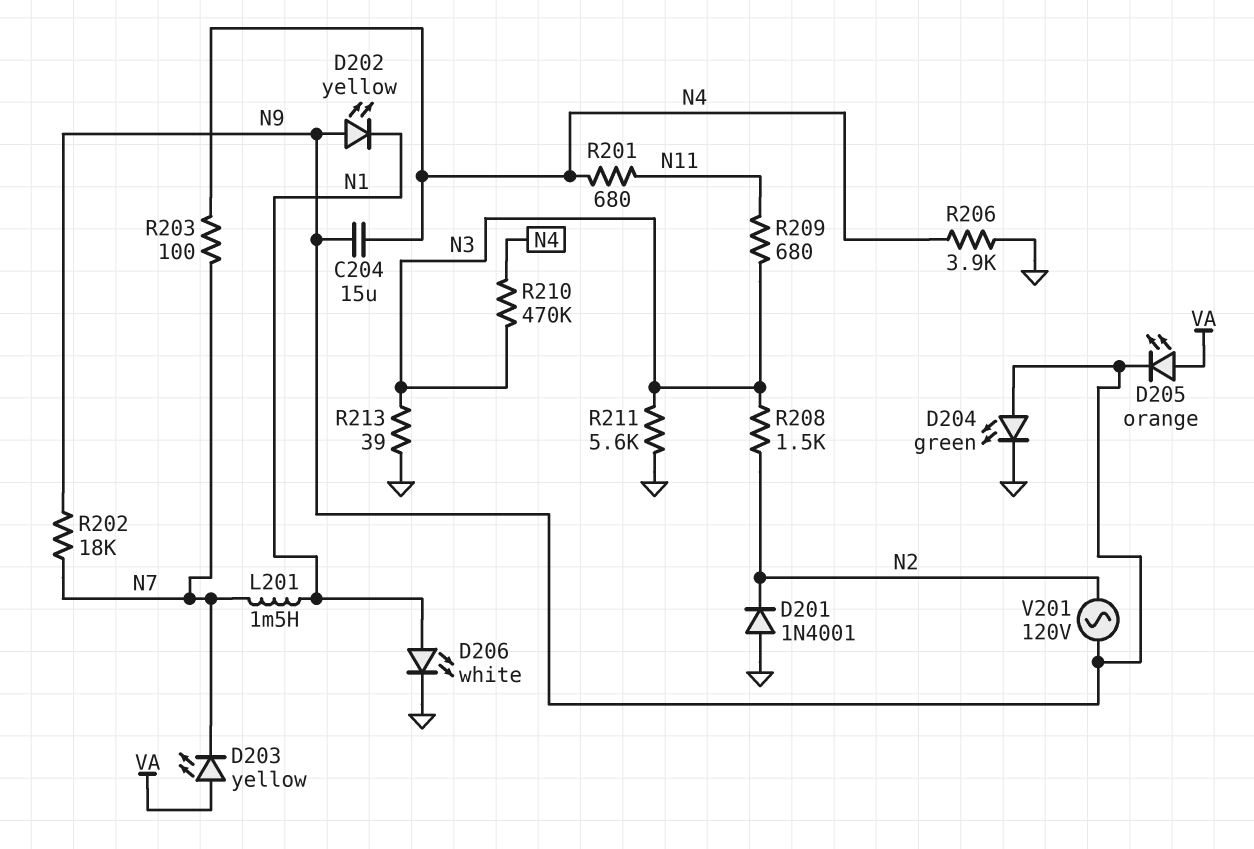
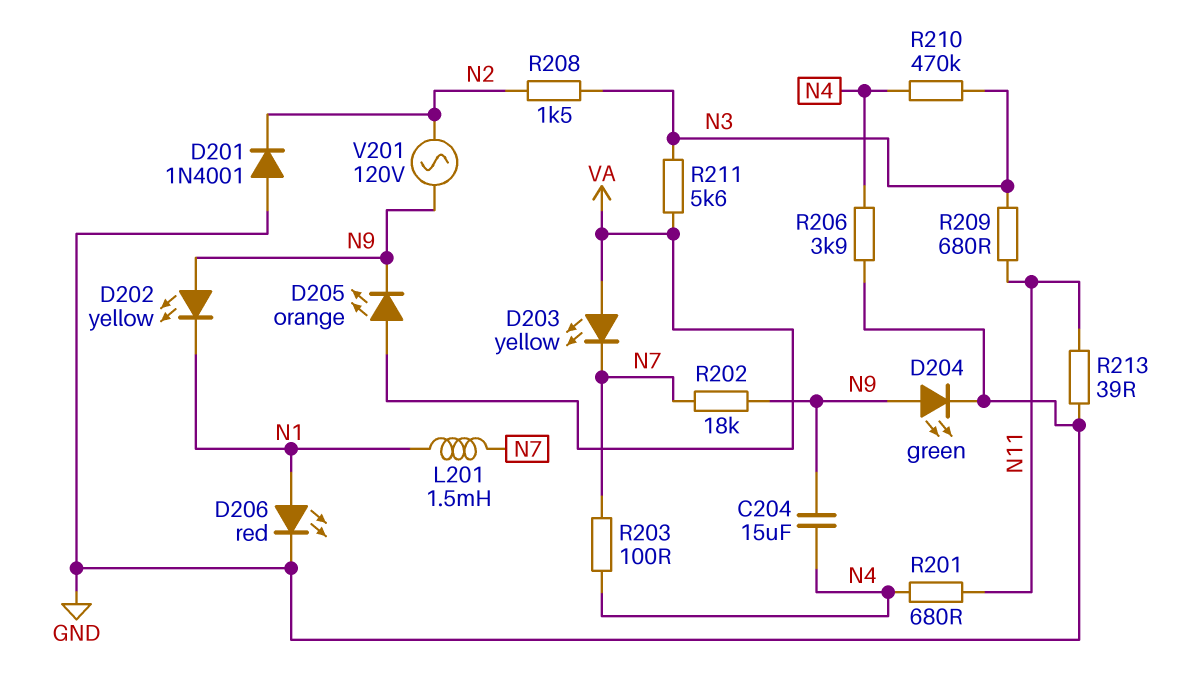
D206: LED white (A N1, K GND) -> LED red (A N1, K GND)
R211: 5.6k (GND, N3) -> 5.6k (N3, VA)
R213: 39 (GND, N3) -> 39 (GND, N11)

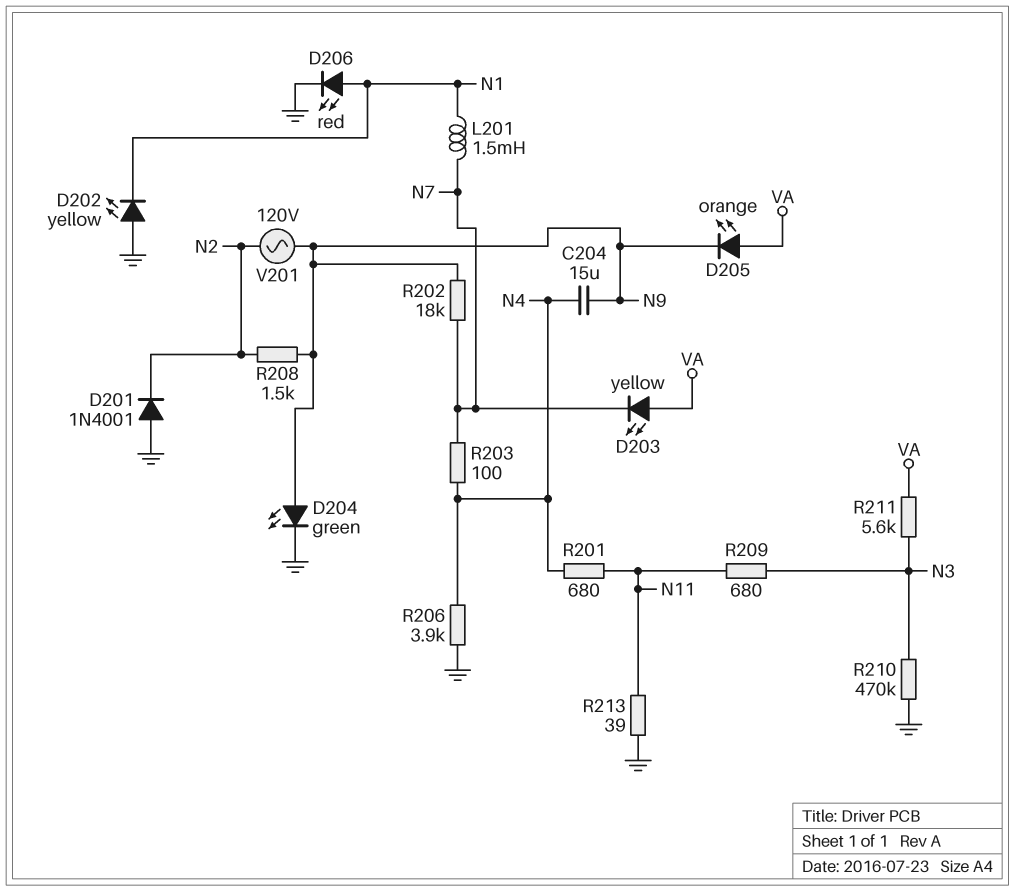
D202: LED yellow (A N9, K N1) -> LED yellow (A GND, K N1)
R208: 1.5k (N2, N3) -> 1.5k (N2, N9)
R210: 470k (N3, N4) -> 470k (GND, N3)

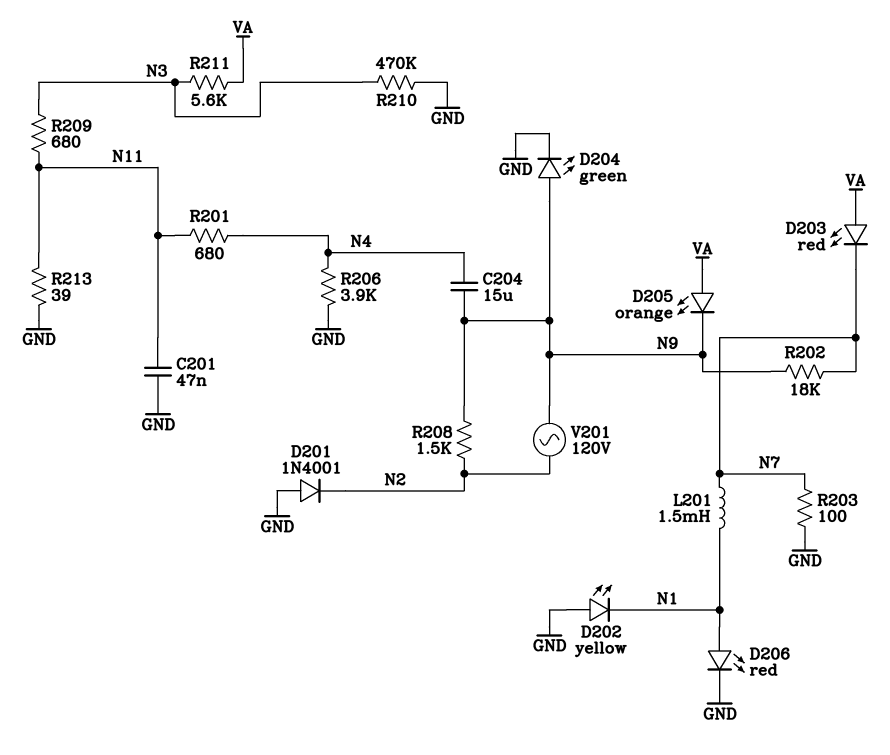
C201: none -> 47nF (GND, N11)
D203: LED yellow (A VA, K N7) -> LED red (A VA, K N7)
R203: 100 (N4, N7) -> 100 (GND, N7)

